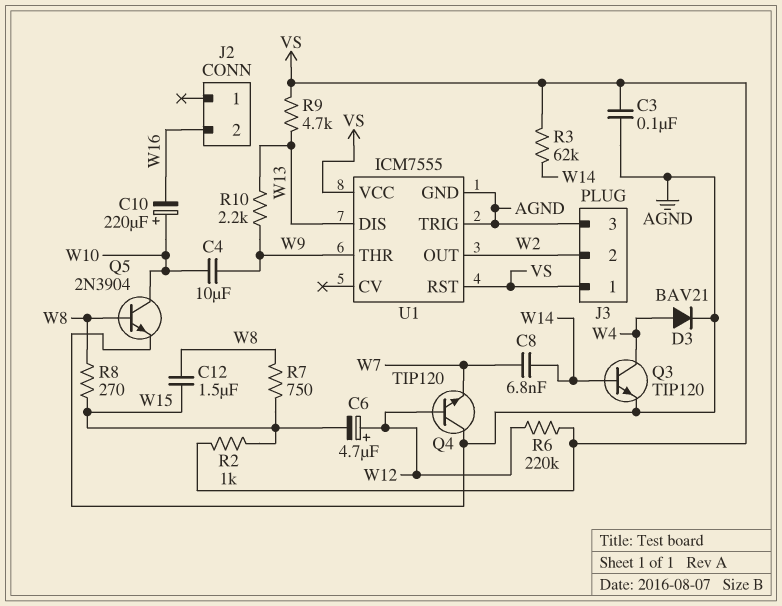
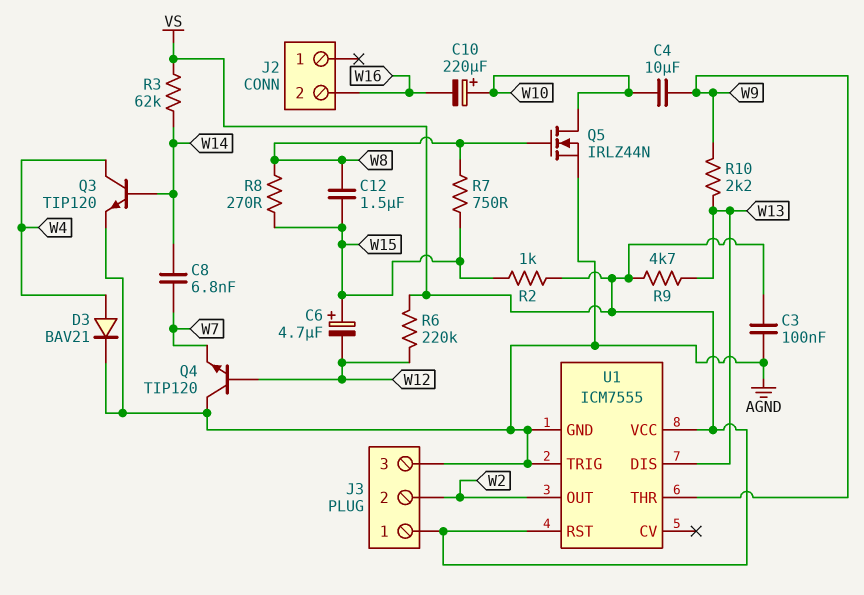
C6: 4.7uF (plus W12, minus W15) -> 4.7uF (plus W15, minus W12)
Q5: NPN 2N3904 (B W8, C W10, E AGND) -> NMOS IRLZ44N (G W8, D W10, S AGND)

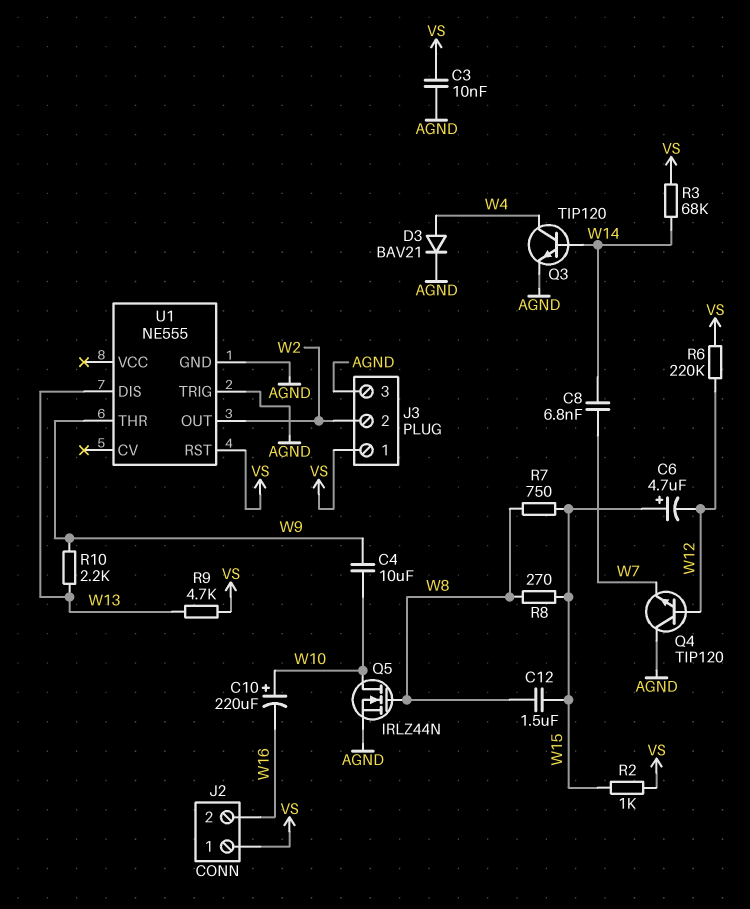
C3: 100nF (AGND, VS) -> 10nF (AGND, VS)
J2 pin 1: none -> VS
R3: 62k (VS, W14) -> 68k (VS, W14)
U1: ICM7555 -> NE555
U1 pin VCC: VS -> none

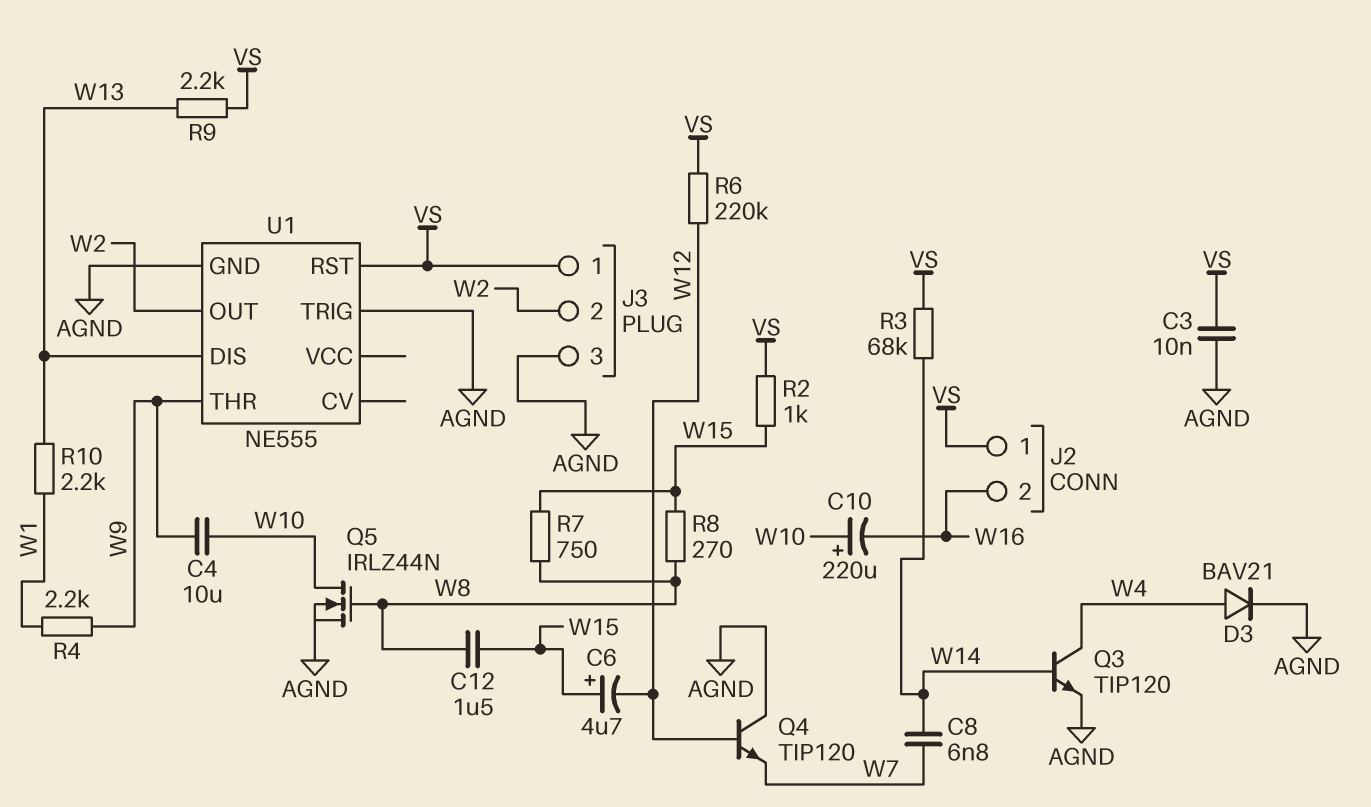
R4: none -> 2.2k (W1, W9)
R9: 4.7k (VS, W13) -> 2.2k (VS, W13)
R10: 2.2k (W9, W13) -> 2.2k (W1, W13)

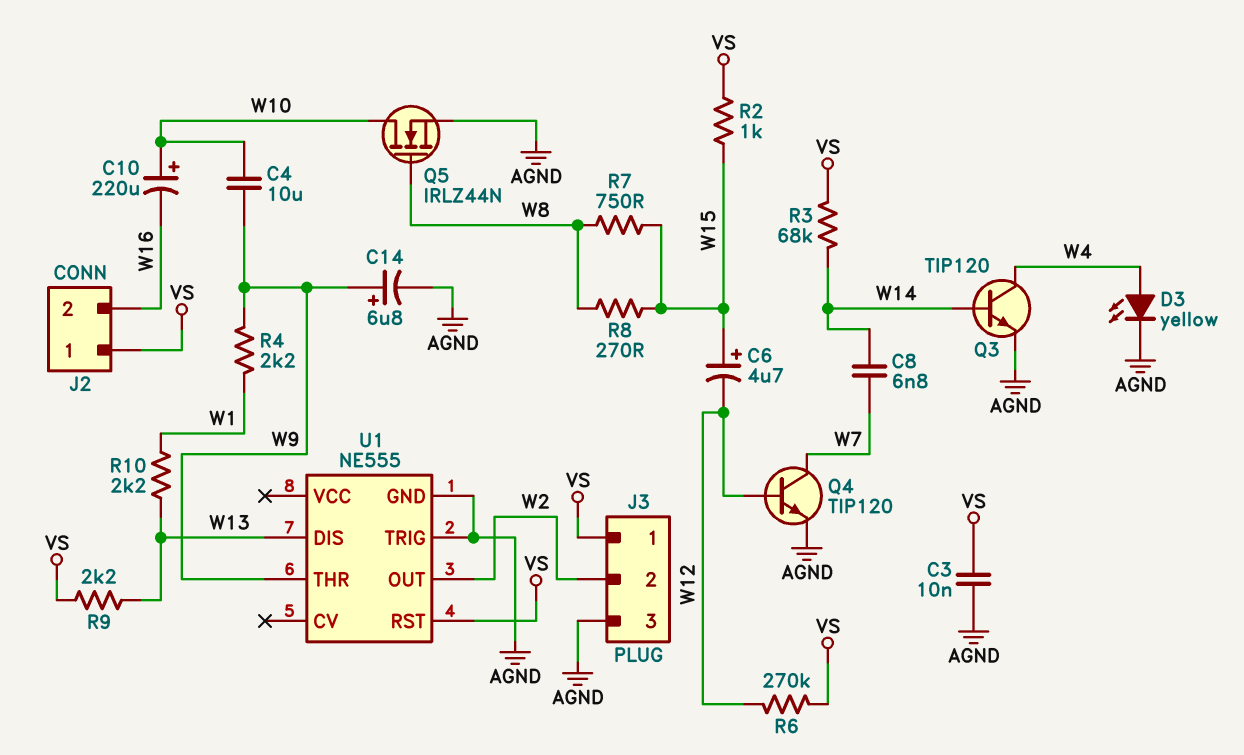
C12: 1.5uF (W8, W15) -> none
C14: none -> 6.8uF (plus W9, minus AGND)
D3: diode BAV21 (A W4, K AGND) -> LED yellow (A W4, K AGND)
Q4: NPN TIP120 (B W12, C AGND, E W7) -> NPN TIP120 (B W12, C W7, E AGND)
R6: 220k (VS, W12) -> 270k (VS, W12)

